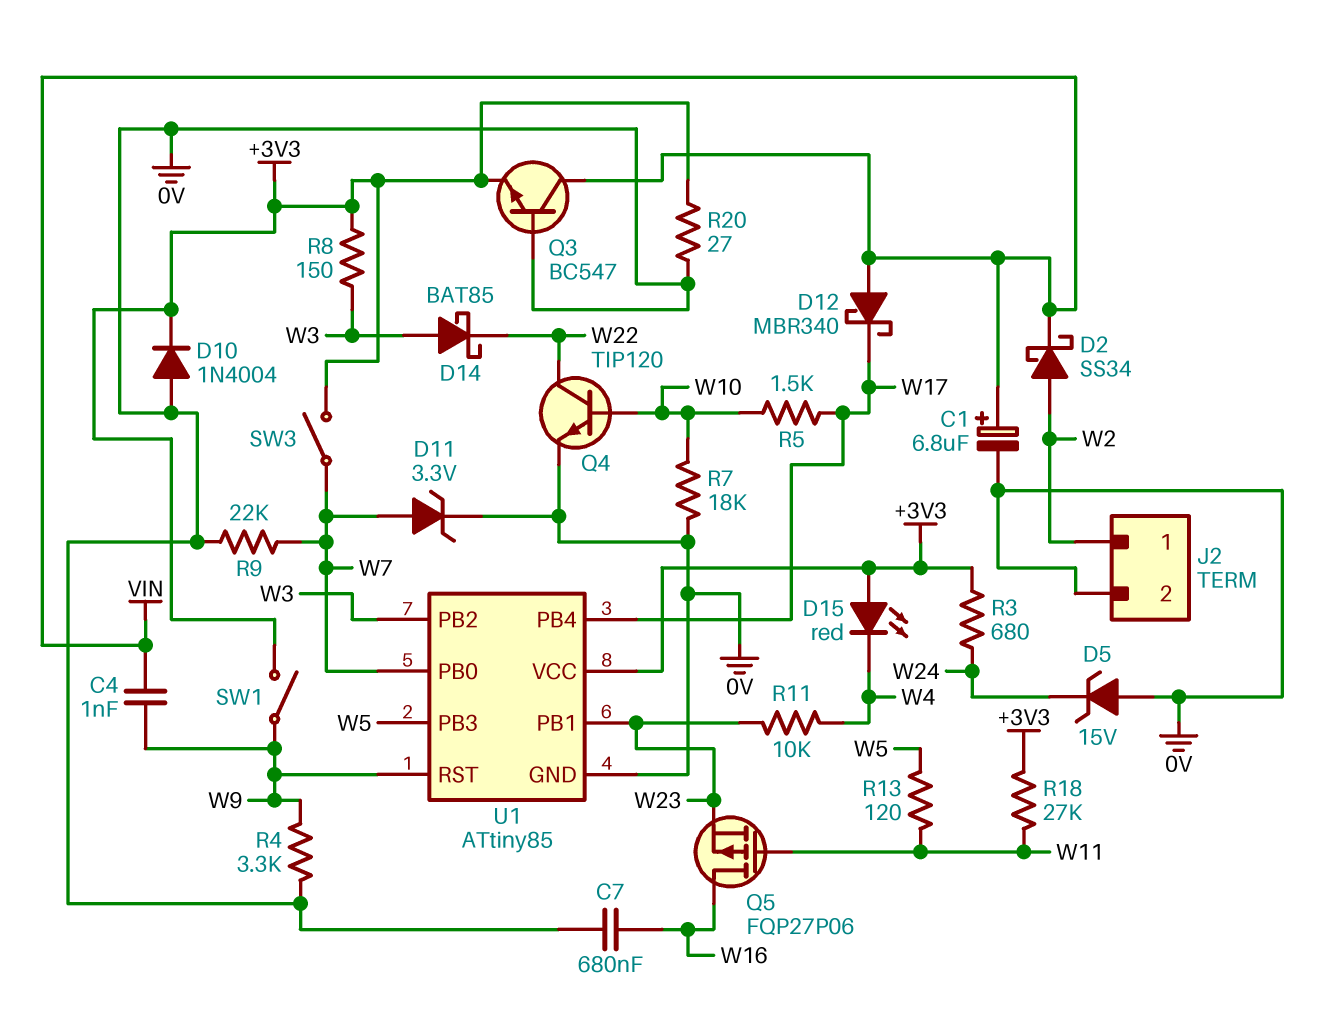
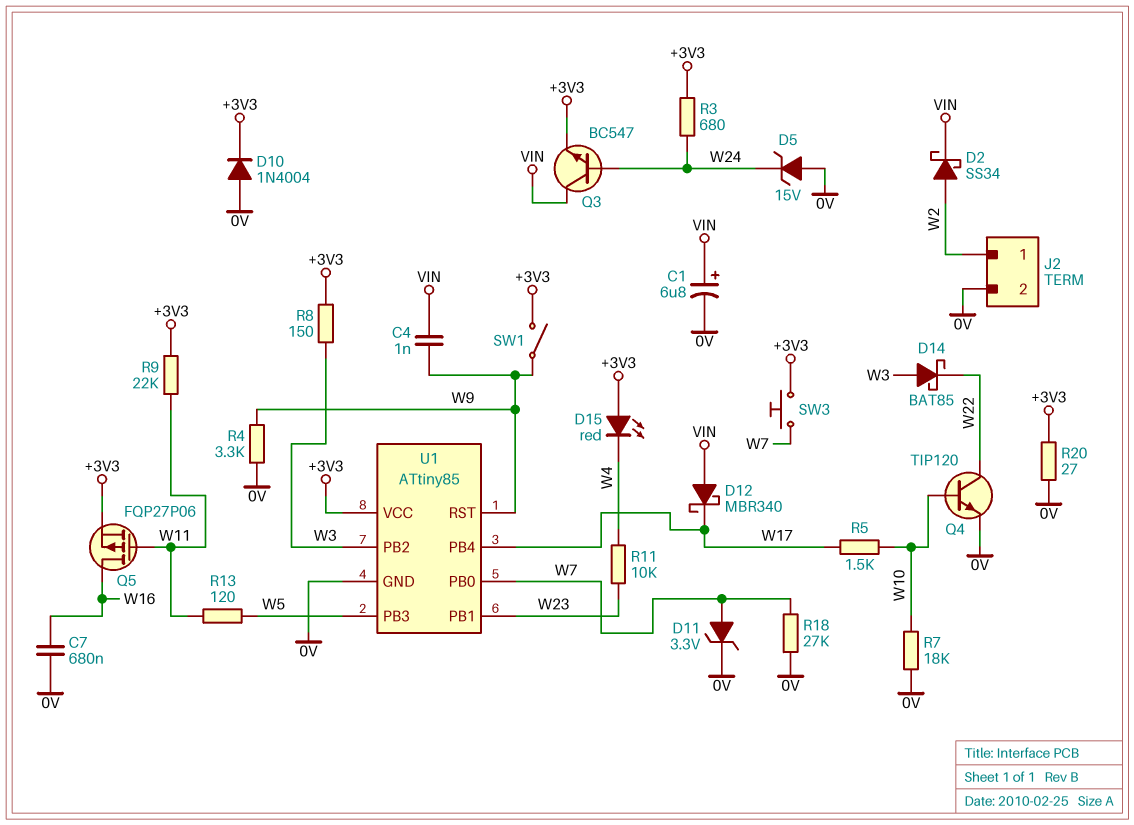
Q3: NPN BC547 (B 0V, C VIN, E +3V3) -> NPN BC547 (B W24, C VIN, E +3V3)
Q5: PMOS FQP27P06 (G W11, D W16, S W23) -> PMOS FQP27P06 (G W11, D W16, S +3V3)
R9: 22k (0V, W7) -> 22k (+3V3, W11)
R18: 27k (+3V3, W11) -> 27k (0V, W7)
SW3: switch (+3V3, W7) -> button (+3V3, W7)

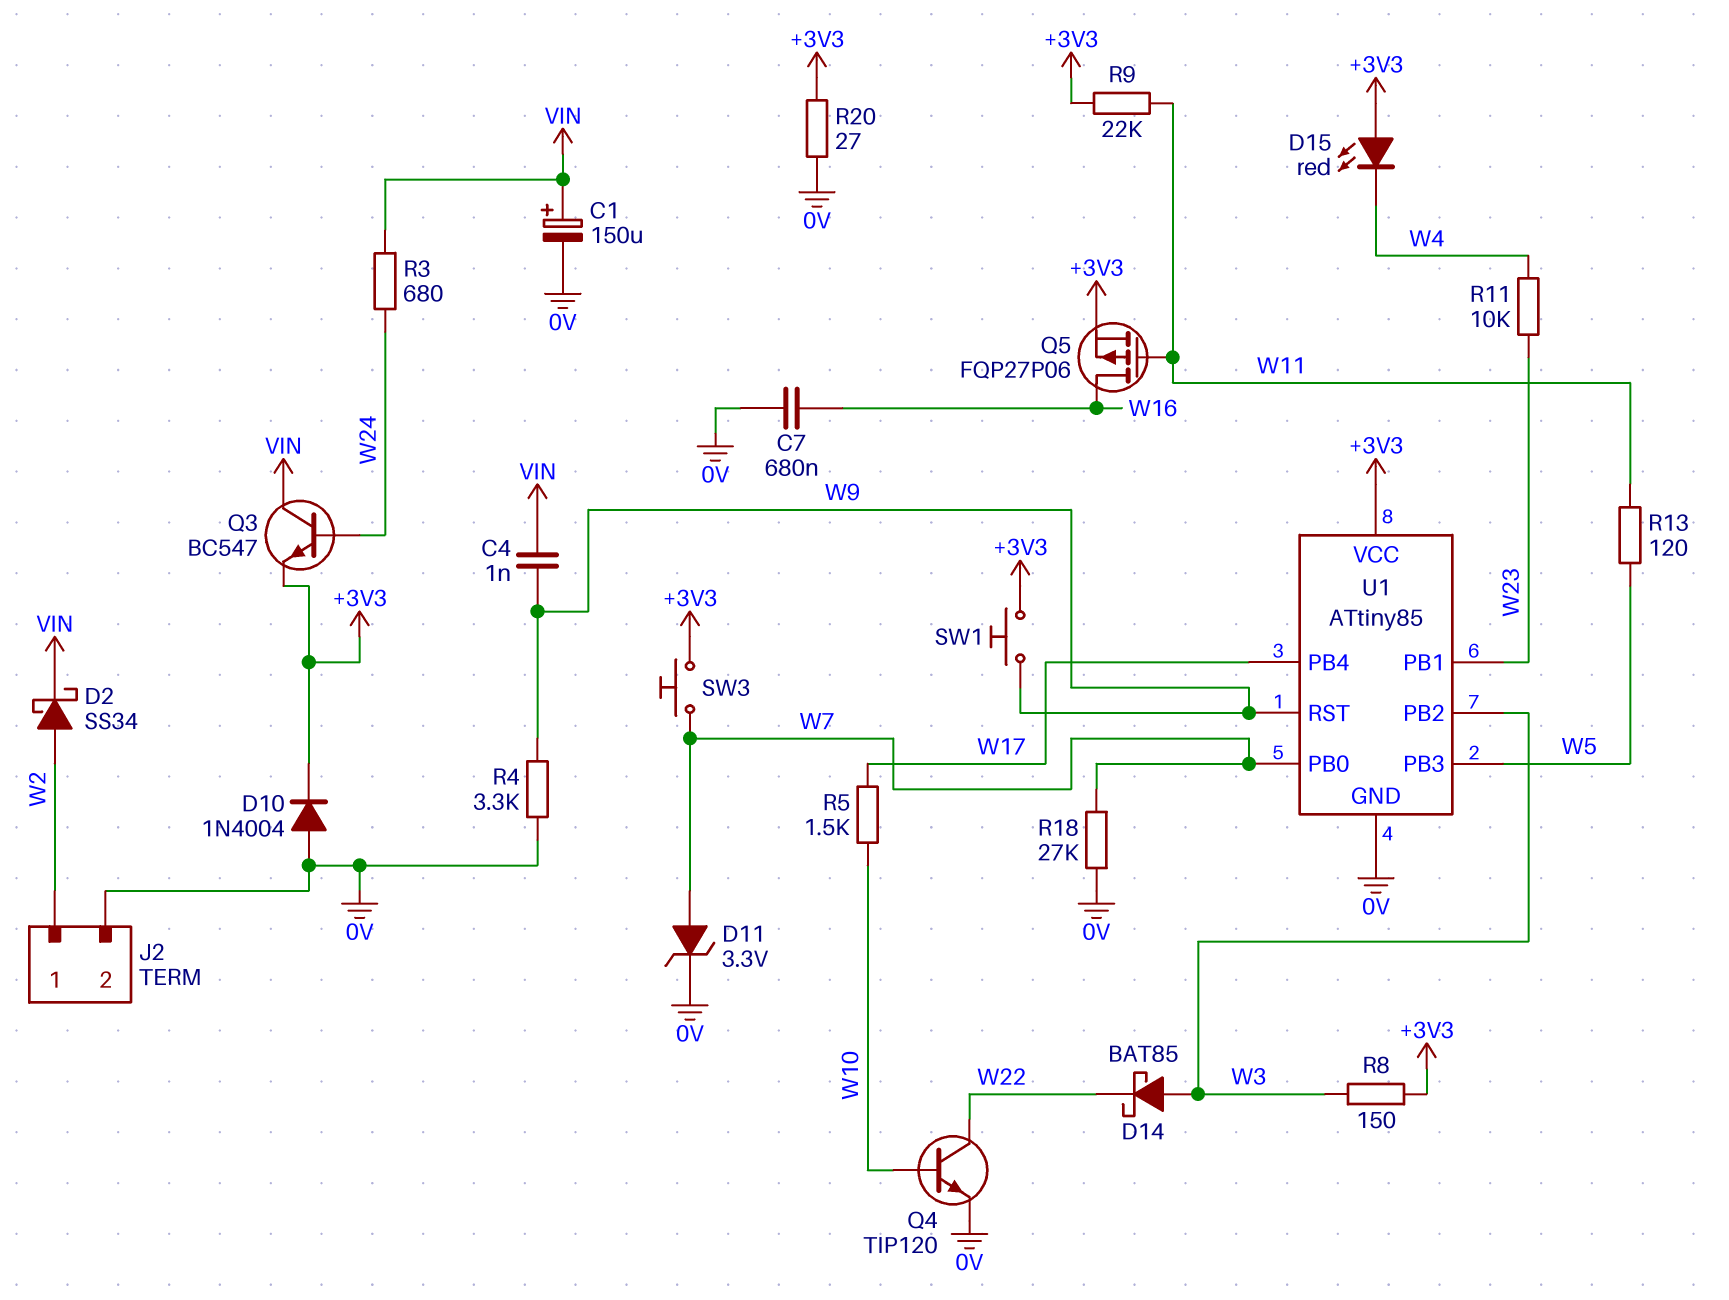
C1: 6.8uF (plus VIN, minus 0V) -> 150uF (plus VIN, minus 0V)
D5: zener 15V (A 0V, K W24) -> none
D12: schottky MBR340 (A VIN, K W17) -> none
R3: 680 (+3V3, W24) -> 680 (VIN, W24)
R7: 18k (0V, W10) -> none
SW1: switch (+3V3, W9) -> button (+3V3, W9)

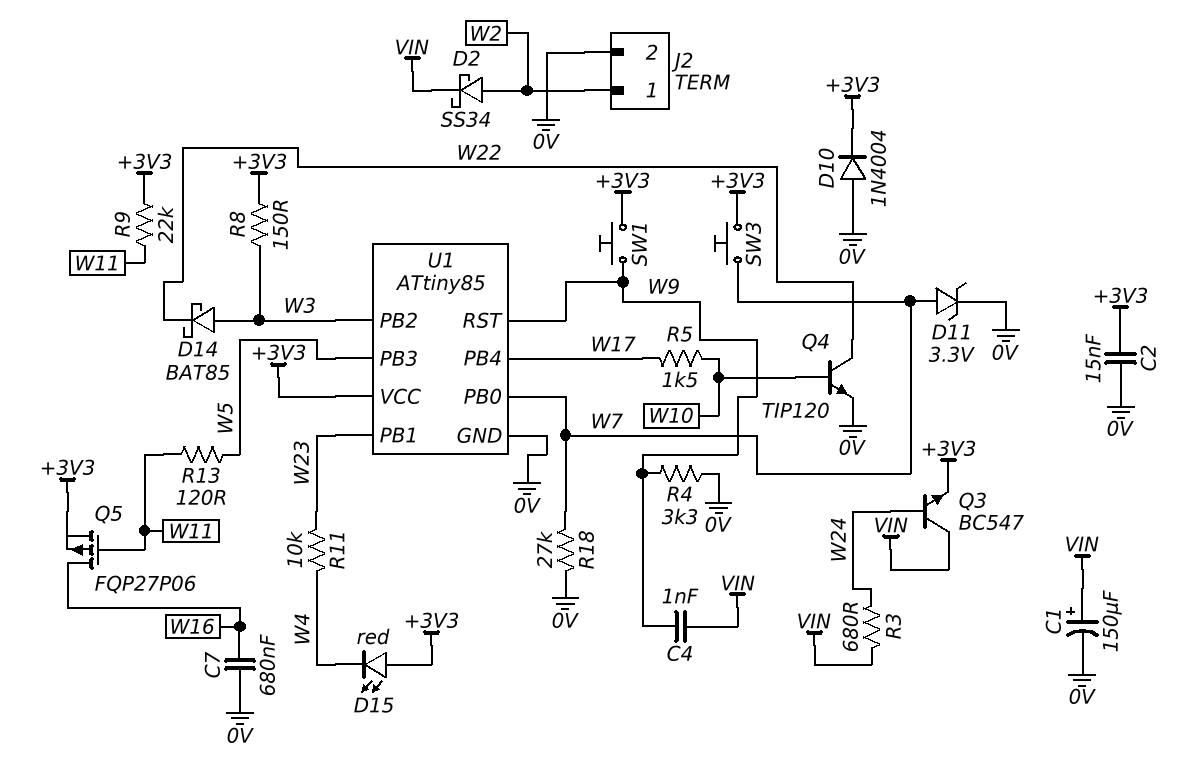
C2: none -> 15nF (+3V3, 0V)
R20: 27 (+3V3, 0V) -> none

